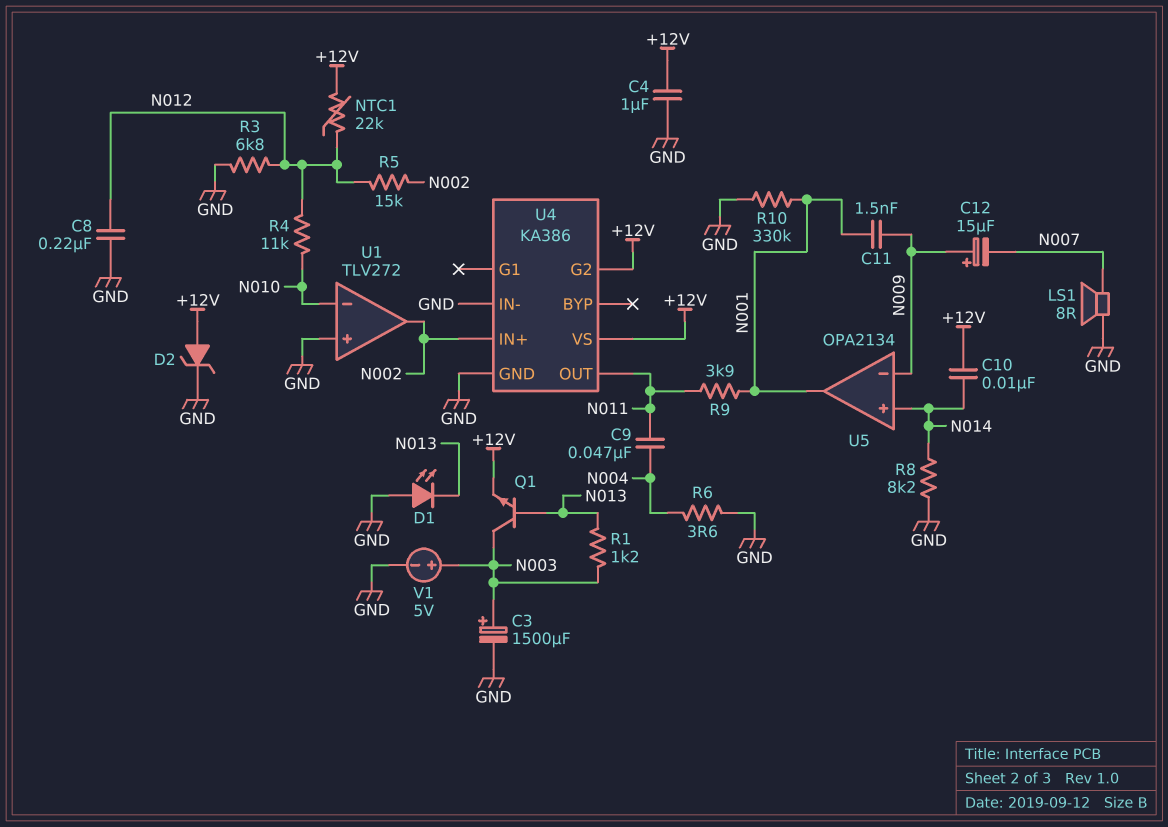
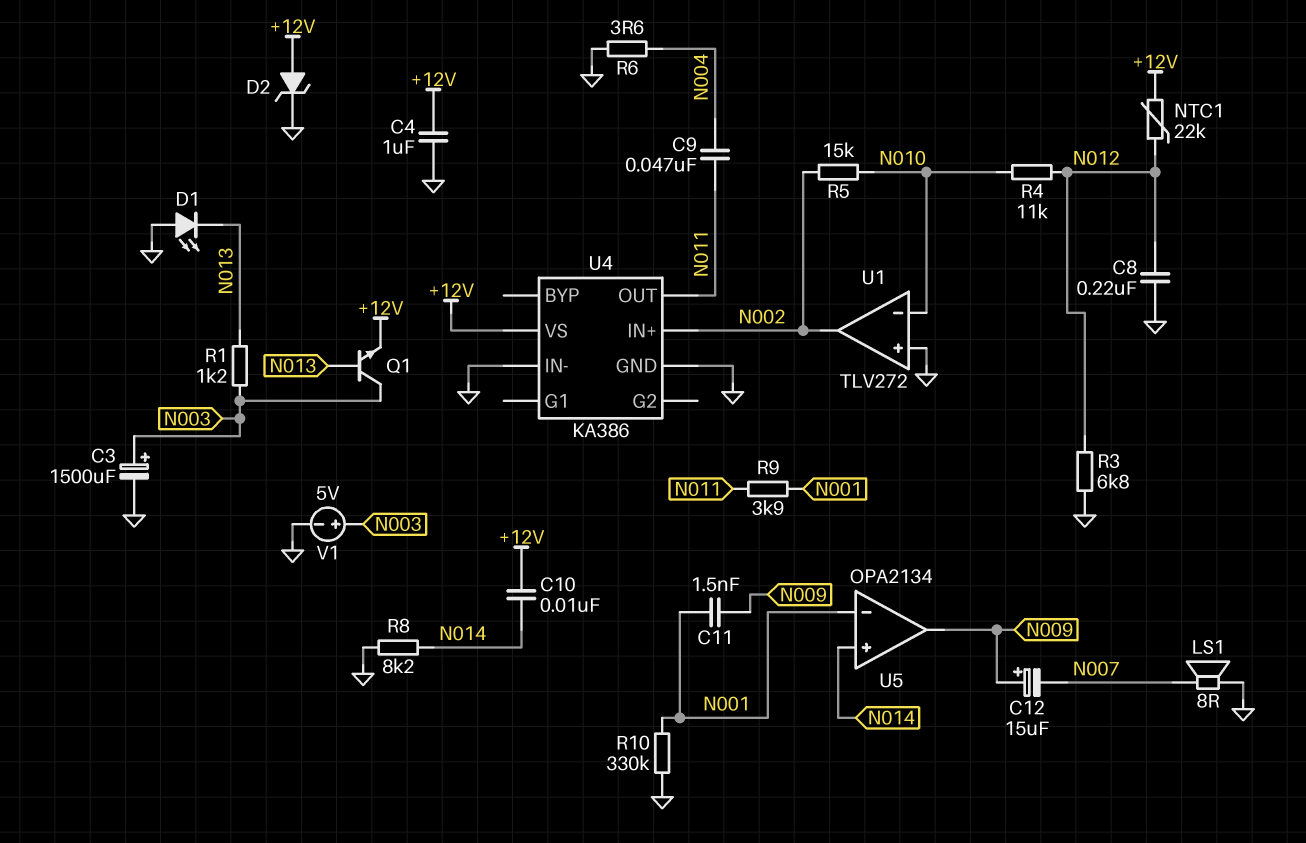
R5: 15k (N002, N012) -> 15k (N002, N010)
U4 pin G2: +12V -> none
U5 pin in-: N009 -> N001
U5 pin out: N001 -> N009

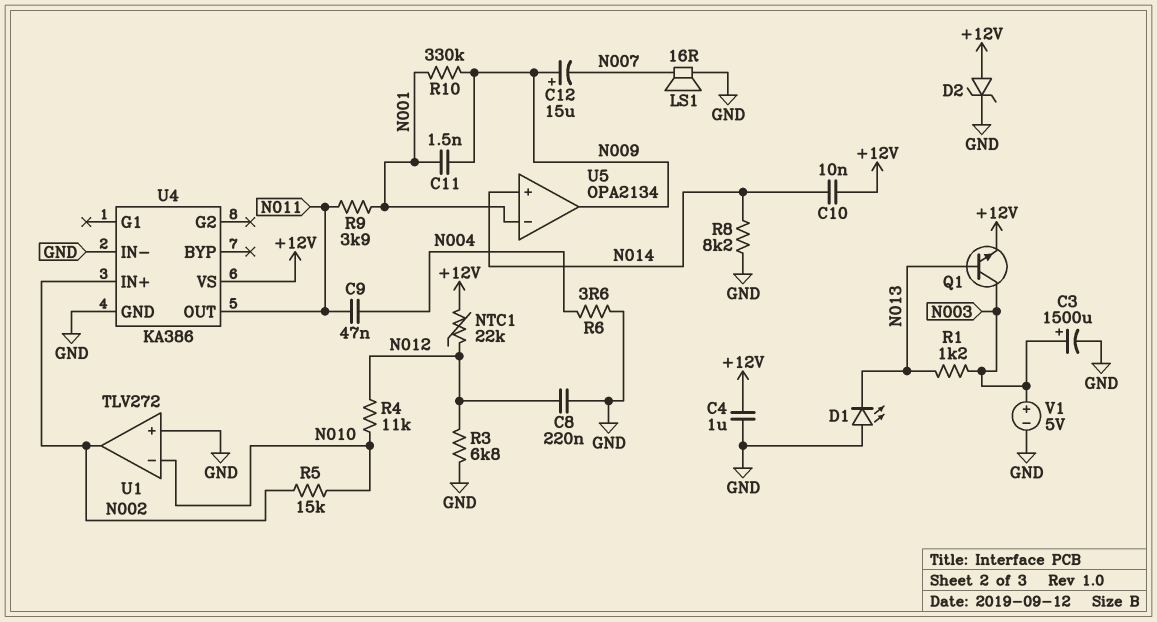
LS1: speaker 8R (GND, N007) -> speaker 16R (GND, N007)
R10: 330k (GND, N001) -> 330k (N001, N009)

